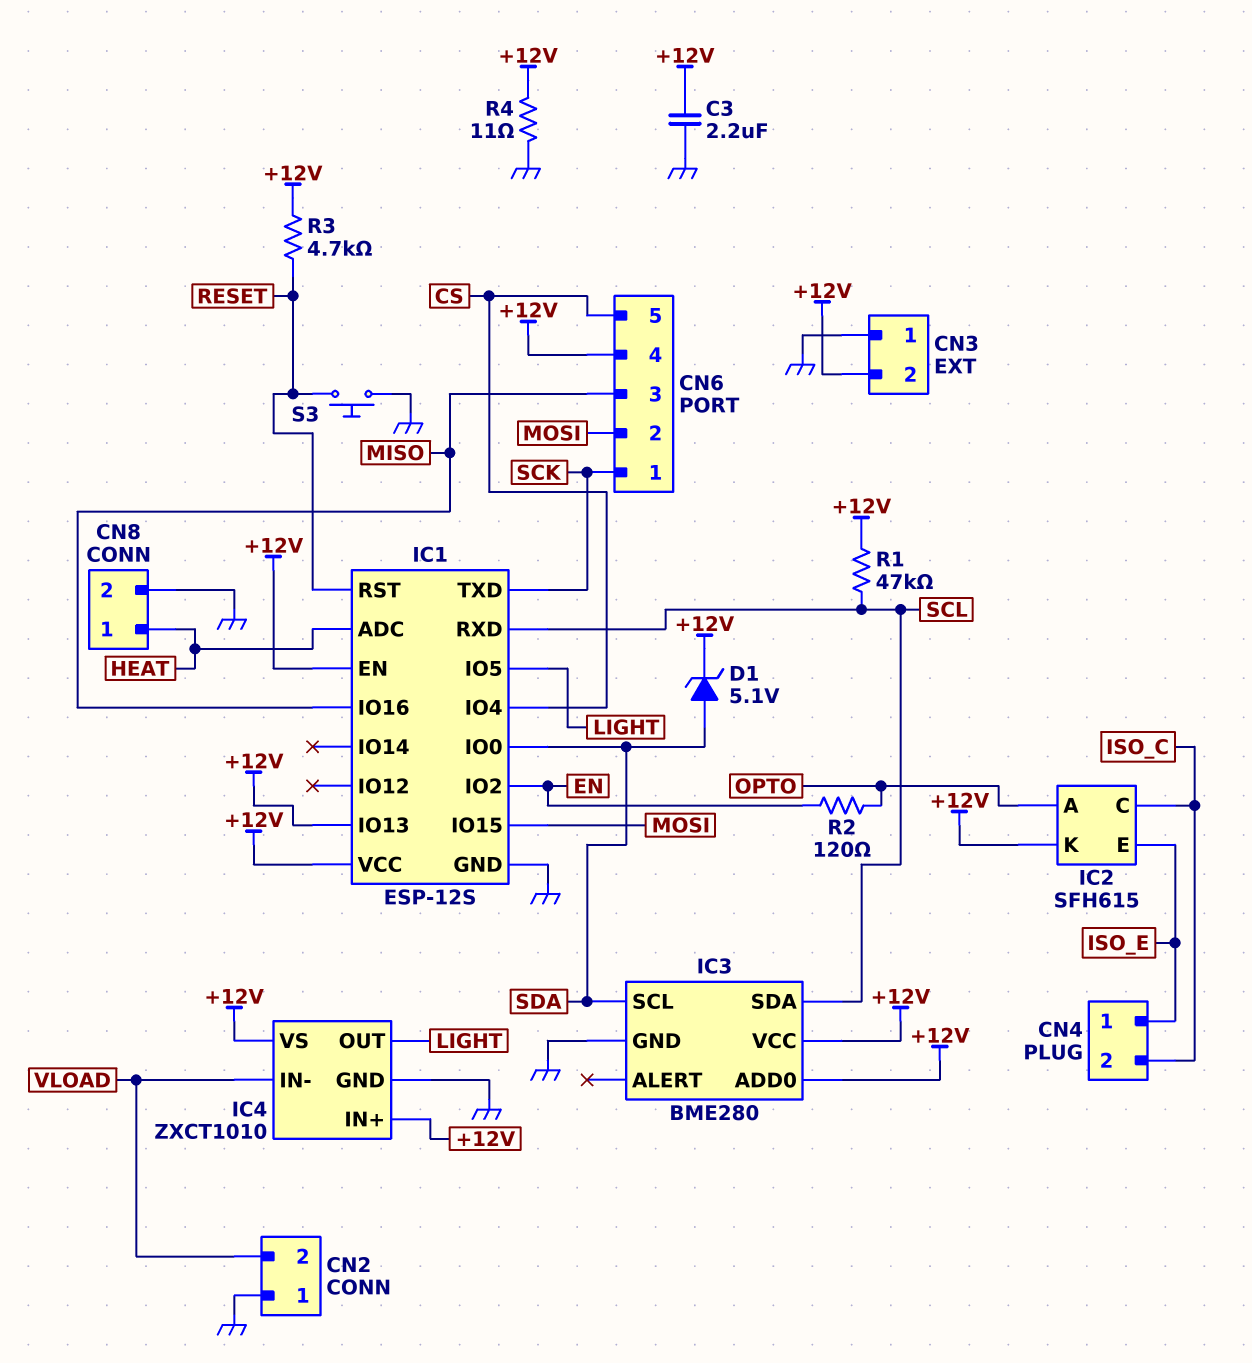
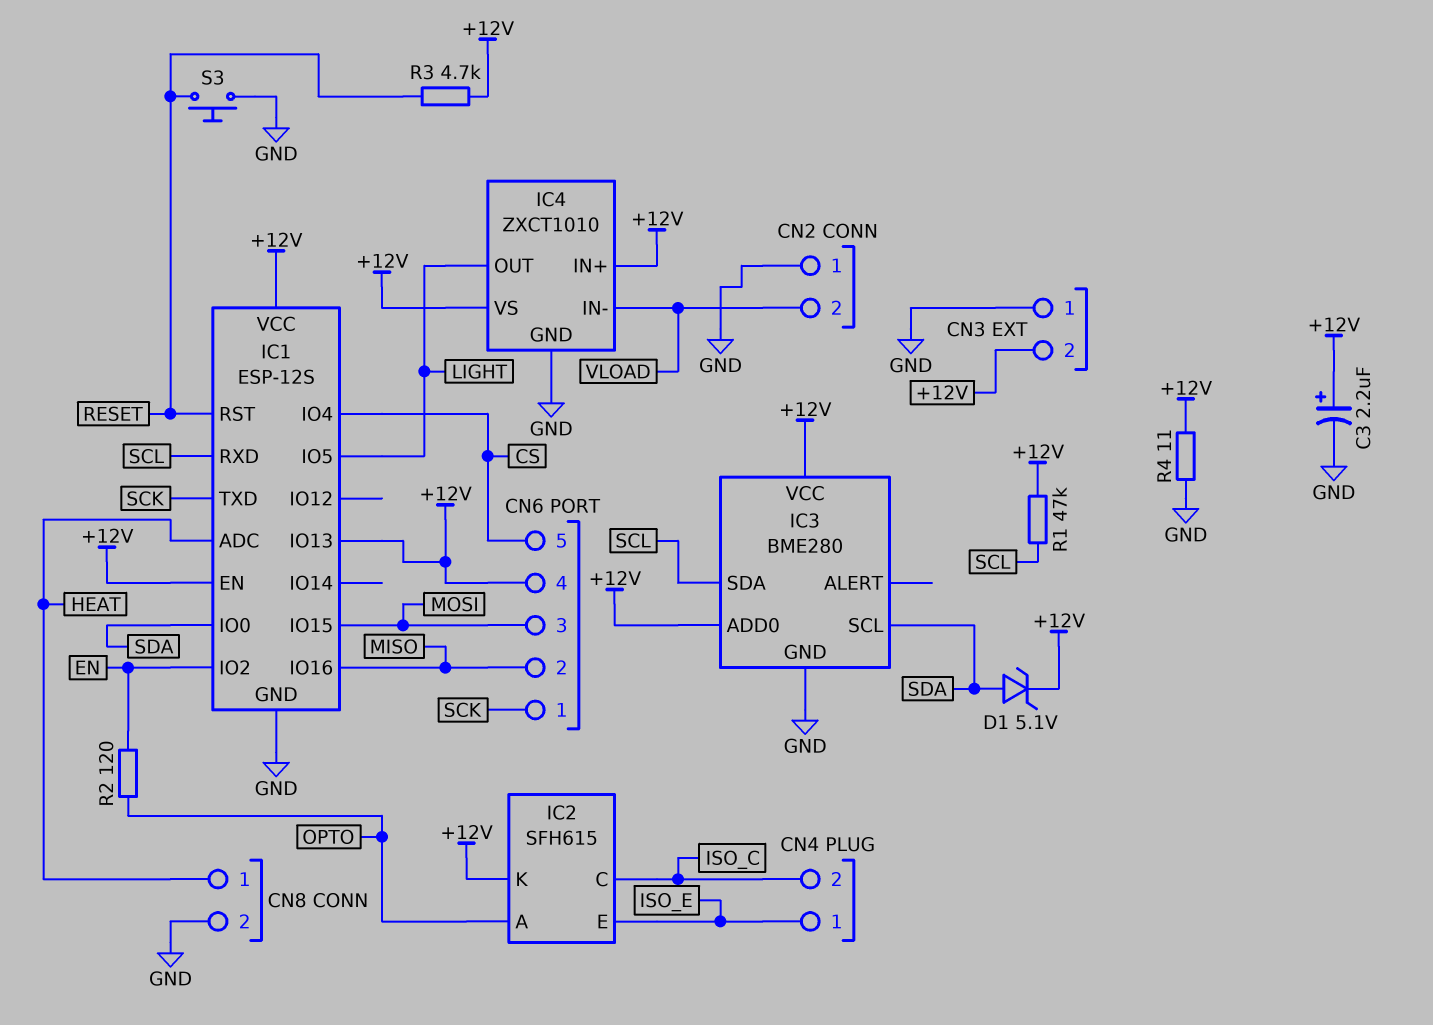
C3: 2.2uF (+12V, GND) -> 2.2uF (plus +12V, minus GND)
CN6 pin 2: MOSI -> MISO
CN6 pin 3: MISO -> MOSI

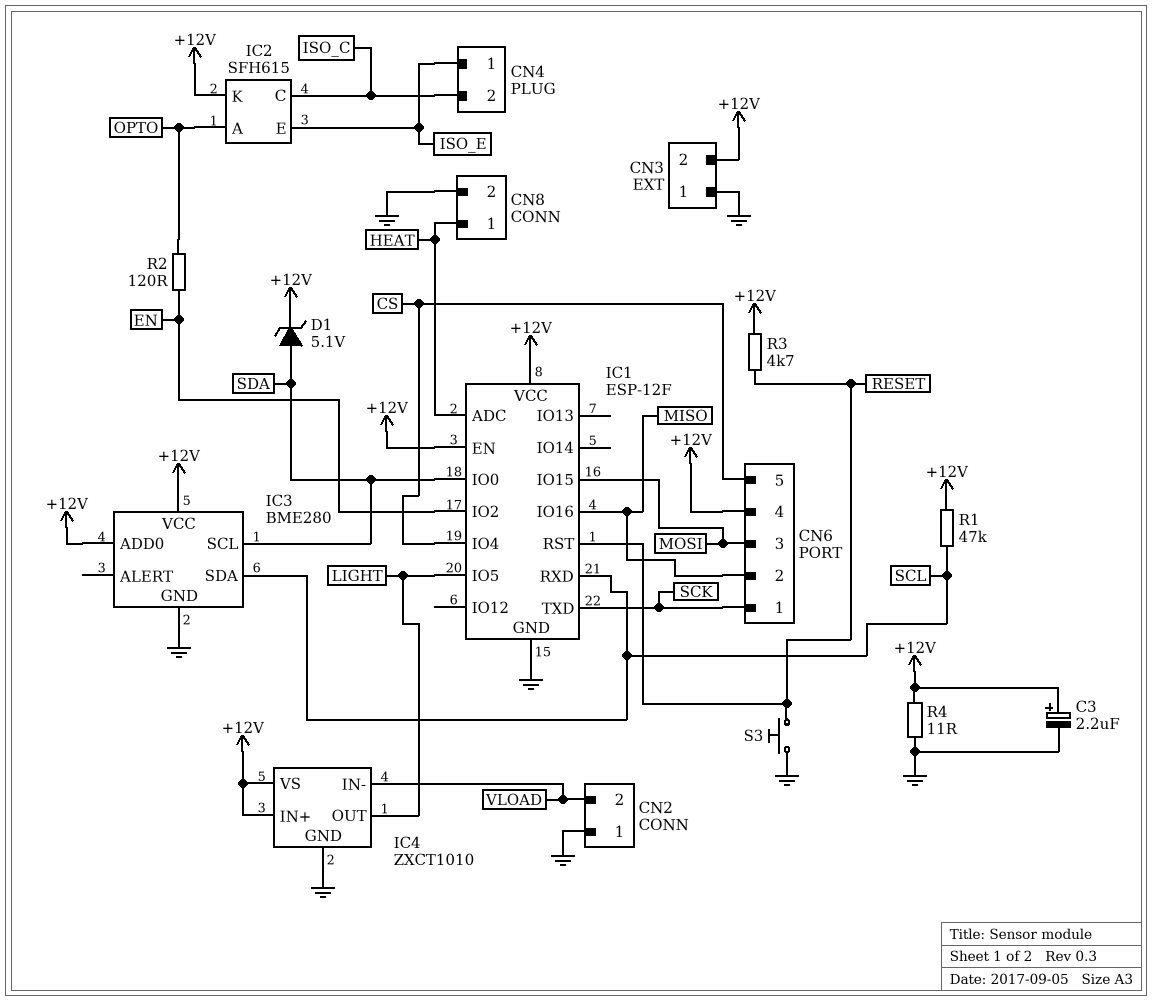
IC1: ESP-12S -> ESP-12F
IC1 pin IO13: +12V -> none

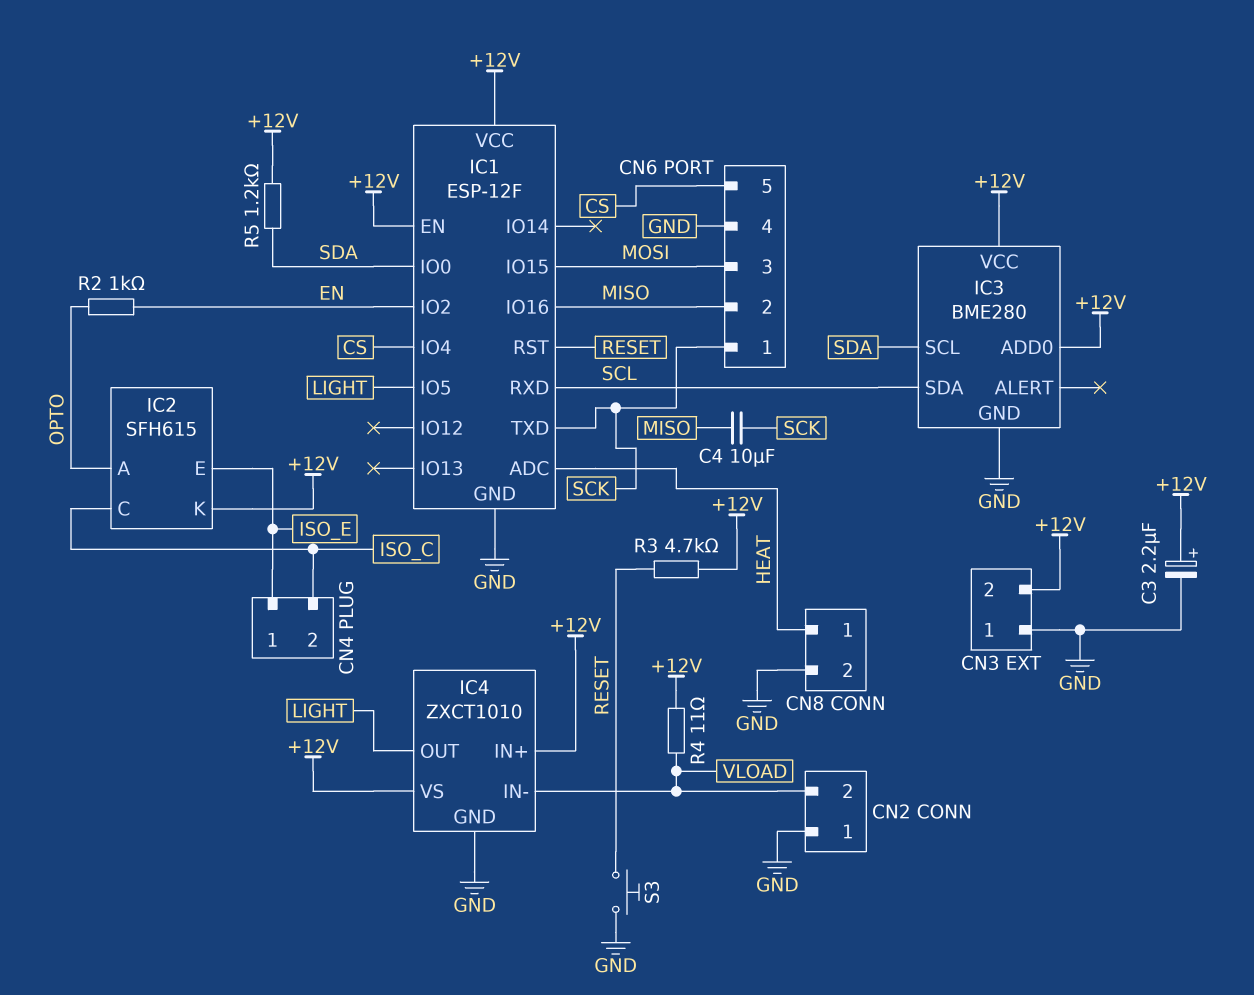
C4: none -> 10uF (MISO, SCK)
CN6 pin 4: +12V -> GND
D1: zener 5.1V (A SDA, K +12V) -> none
R1: 47k (+12V, SCL) -> none
R2: 120 (EN, OPTO) -> 1k (EN, OPTO)
R4: 11 (+12V, GND) -> 11 (+12V, VLOAD)
R5: none -> 1.2k (+12V, SDA)

